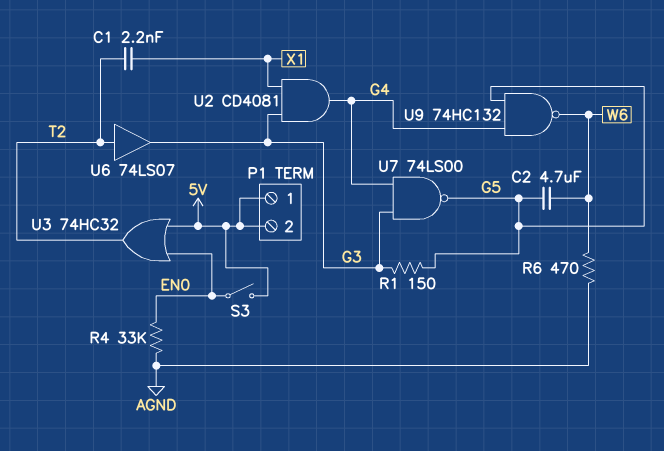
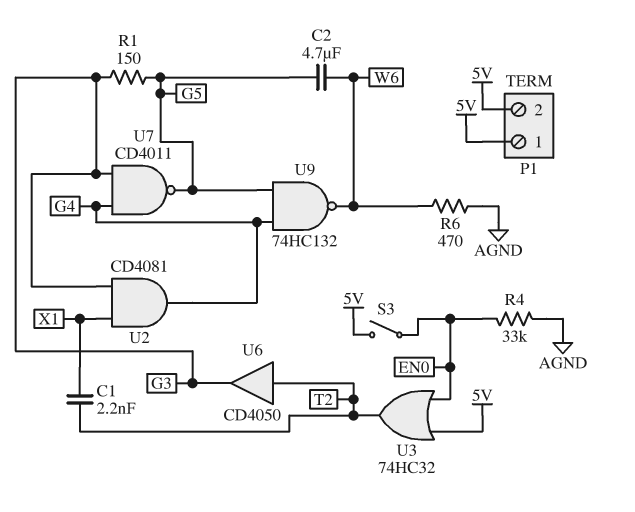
U6: buffer 74LS07 (in T2, out G3) -> buffer CD4050 (in T2, out G3)
U7: NAND 74LS00 (in G3, in G4, out G5) -> NAND CD4011 (in G3, in G4, out G5)

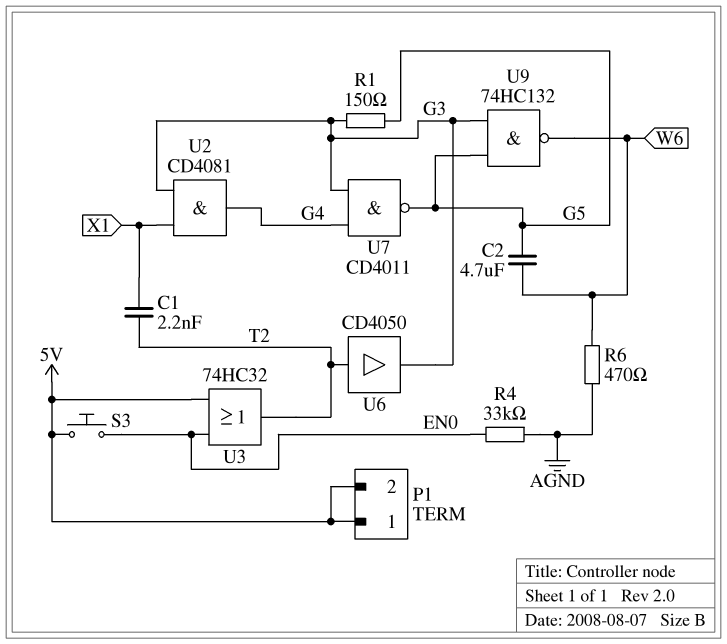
S3: switch (5V, EN0) -> button (5V, EN0)
U9: NAND 74HC132 (in G4, in G5, out W6) -> NAND 74HC132 (in G3, in G5, out W6)

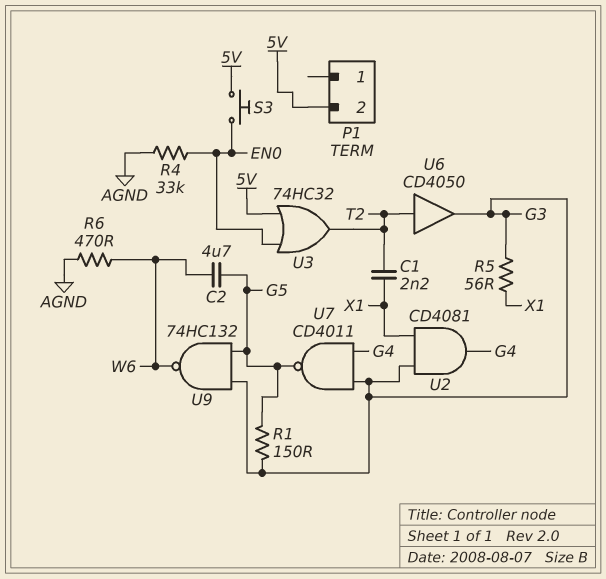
P1 pin 1: 5V -> none
R5: none -> 56 (G3, X1)

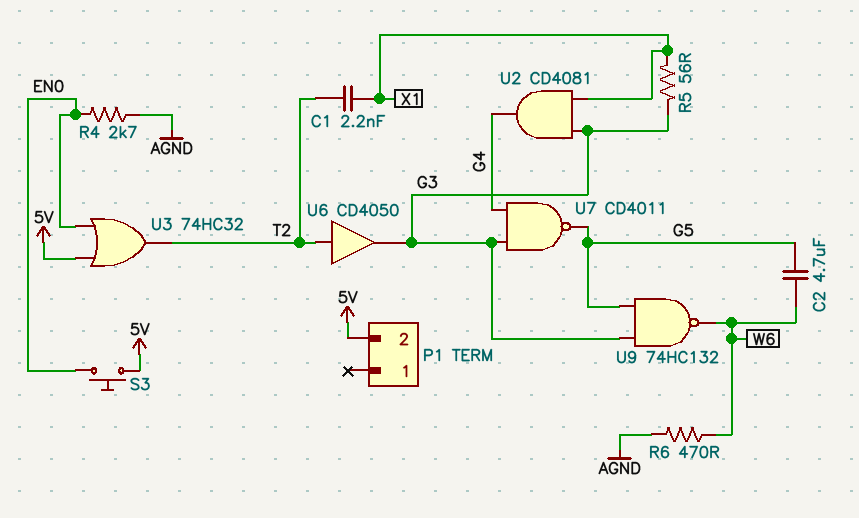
R1: 150 (G3, G5) -> none
R4: 33k (AGND, EN0) -> 2.7k (AGND, EN0)

